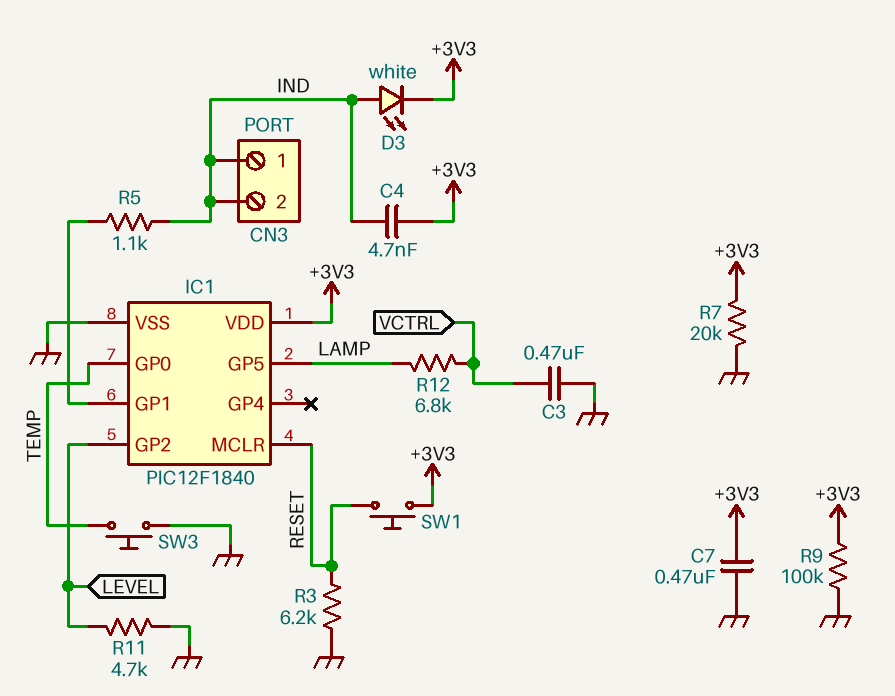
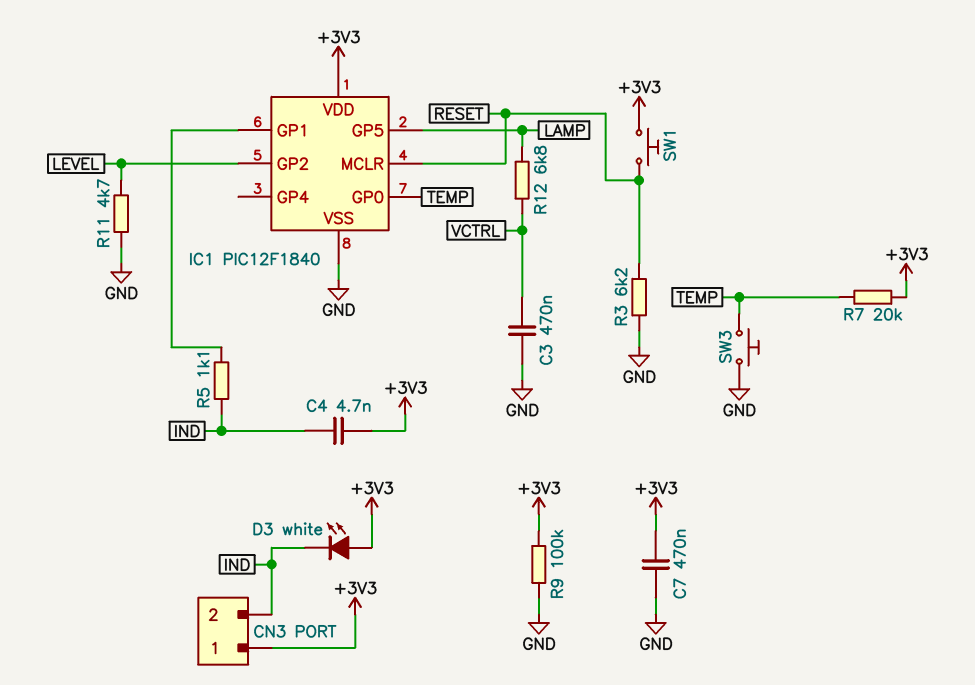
CN3 pin 1: IND -> +3V3
D3: LED white (A IND, K +3V3) -> LED white (A +3V3, K IND)
R7: 20k (+3V3, GND) -> 20k (+3V3, TEMP)

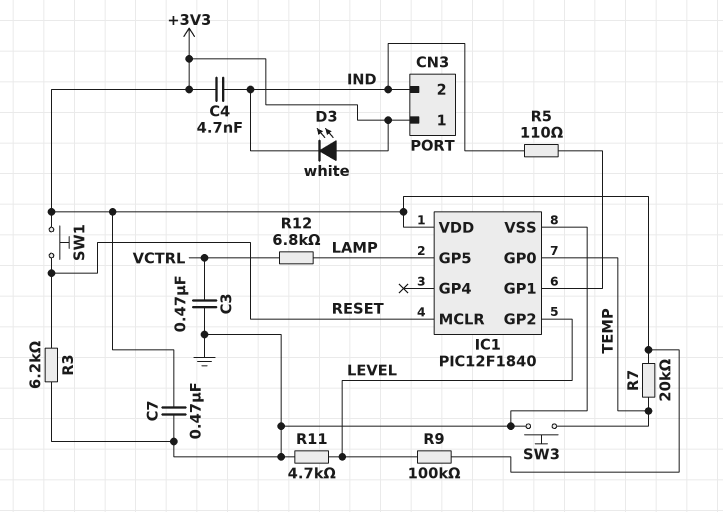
R5: 1.1k (IC1/GP1, IND) -> 110 (IC1/GP1, IND)
R9: 100k (+3V3, GND) -> 100k (+3V3, LEVEL)

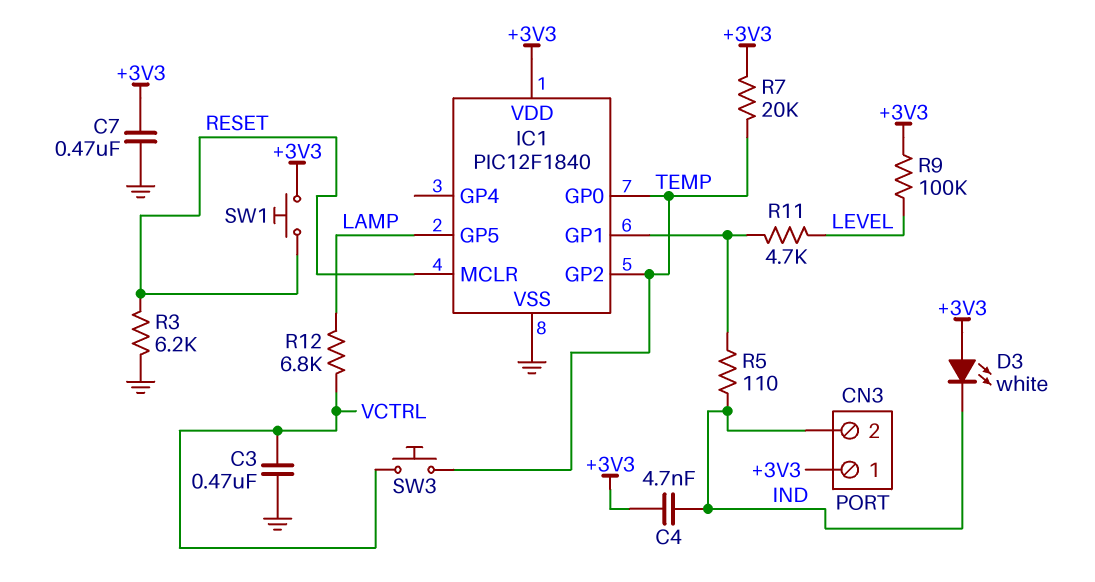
IC1 pin GP2: LEVEL -> TEMP
R11: 4.7k (GND, LEVEL) -> 4.7k (IC1/GP1, LEVEL)
SW3: button (GND, TEMP) -> button (TEMP, VCTRL)

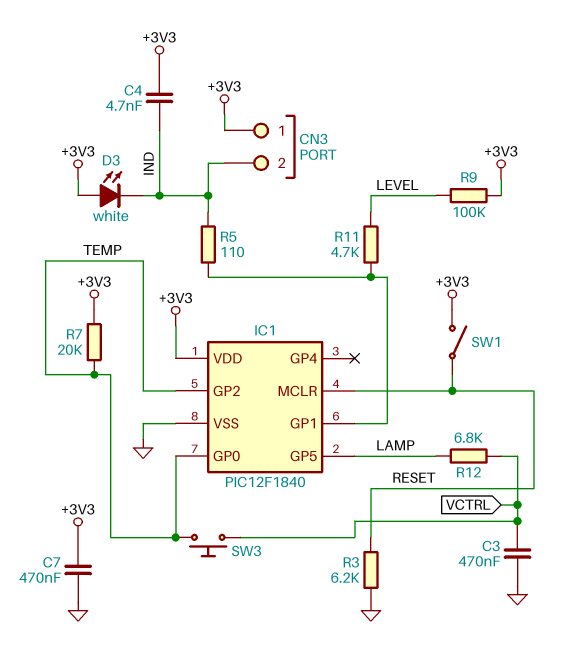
SW1: button (+3V3, RESET) -> switch (+3V3, RESET)

